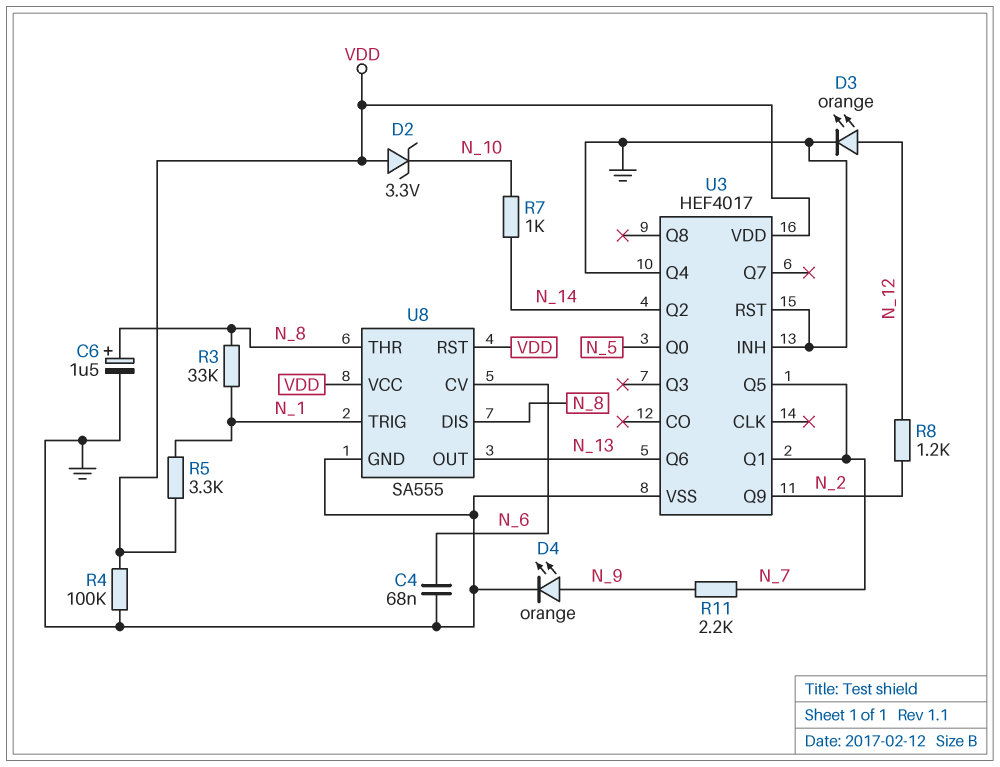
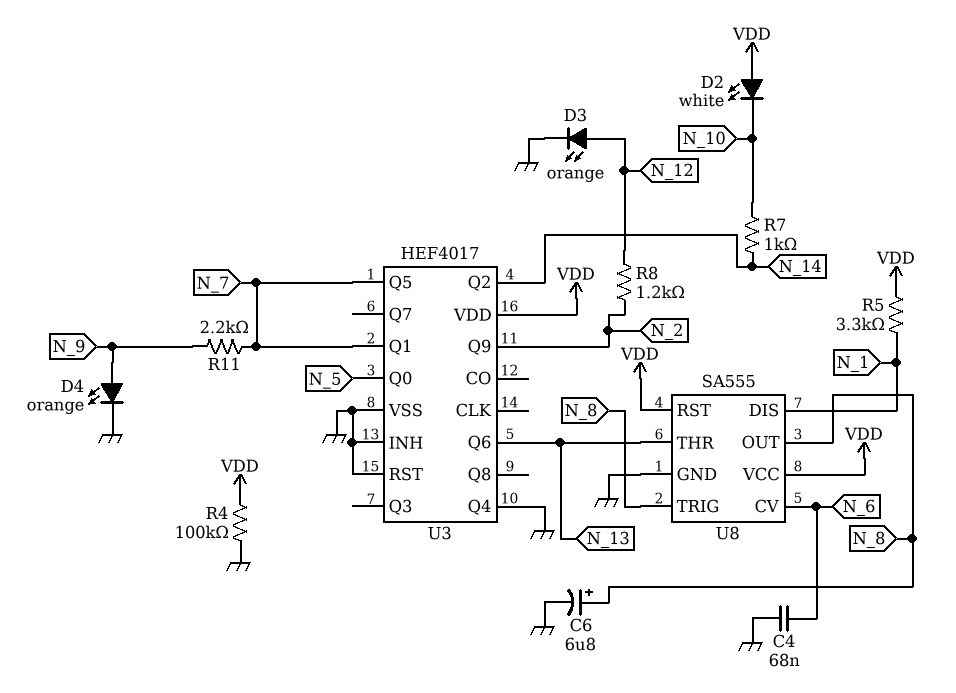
C6: 1.5uF (plus N_8, minus GND) -> 6.8uF (plus N_8, minus GND)
D2: zener 3.3V (A VDD, K N_10) -> LED white (A VDD, K N_10)
R3: 33k (N_1, N_8) -> none
U8 pin DIS: N_8 -> N_1
U8 pin OUT: N_13 -> N_8
U8 pin THR: N_8 -> N_13
U8 pin TRIG: N_1 -> N_8

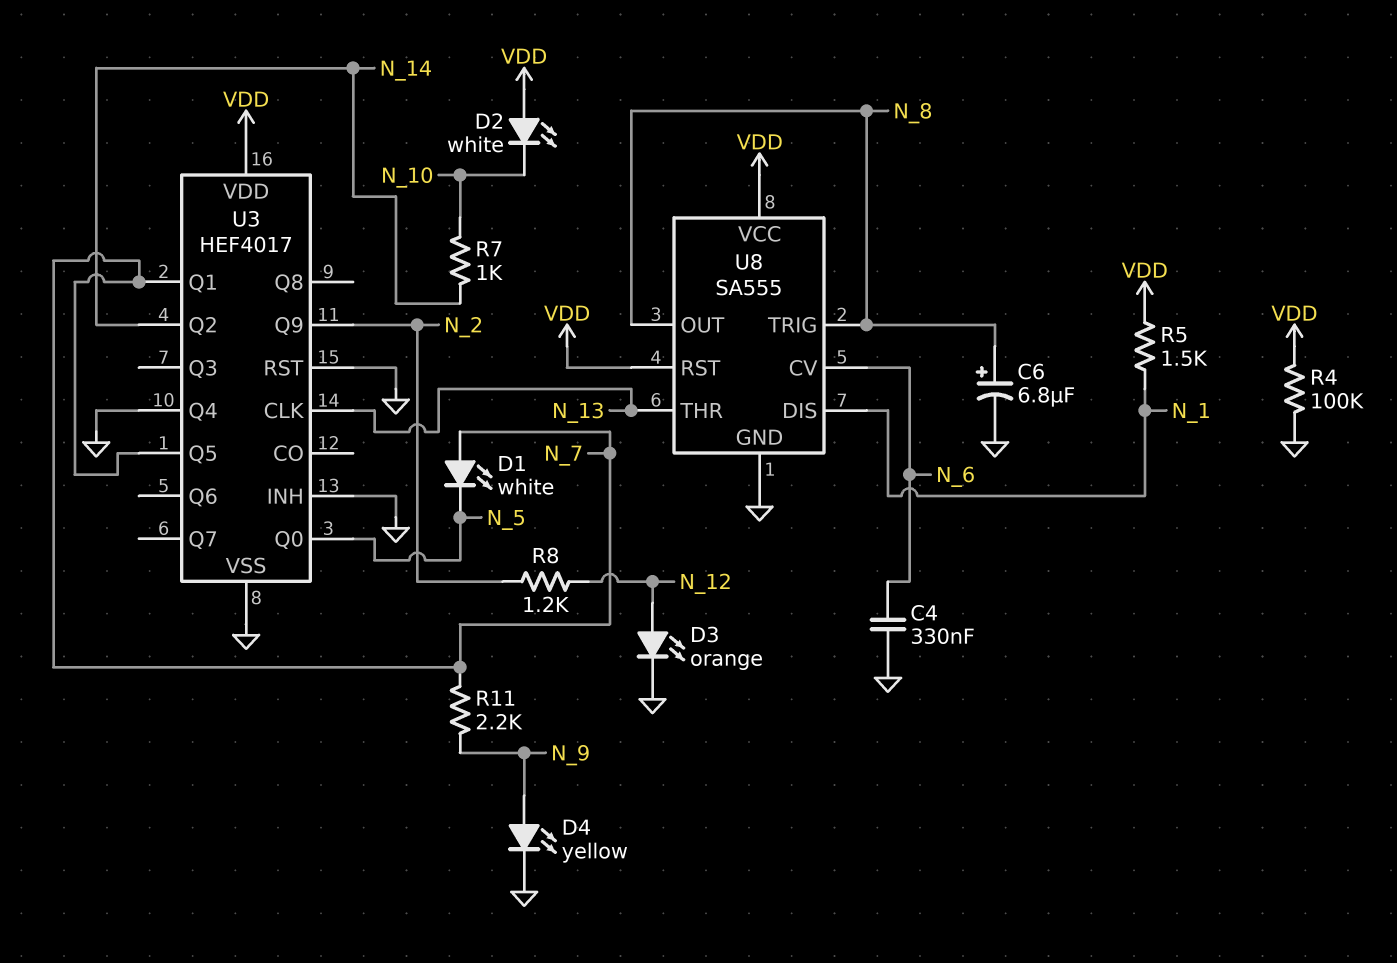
C4: 68nF (GND, N_6) -> 330nF (GND, N_6)
D1: none -> LED white (A N_7, K N_5)
D4: LED orange (A N_9, K GND) -> LED yellow (A N_9, K GND)
R5: 3.3k (N_1, VDD) -> 1.5k (N_1, VDD)
U3 pin CLK: none -> N_13
U3 pin Q6: N_13 -> none

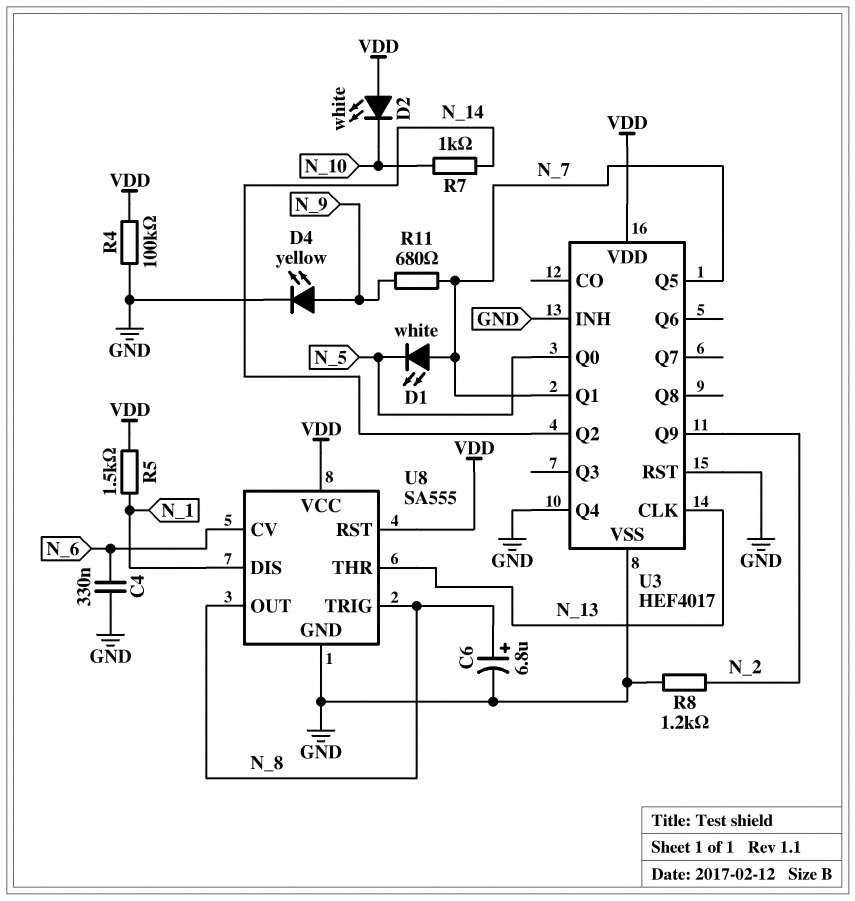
D3: LED orange (A N_12, K GND) -> none
R8: 1.2k (N_2, N_12) -> 1.2k (GND, N_2)
R11: 2.2k (N_7, N_9) -> 680 (N_7, N_9)

